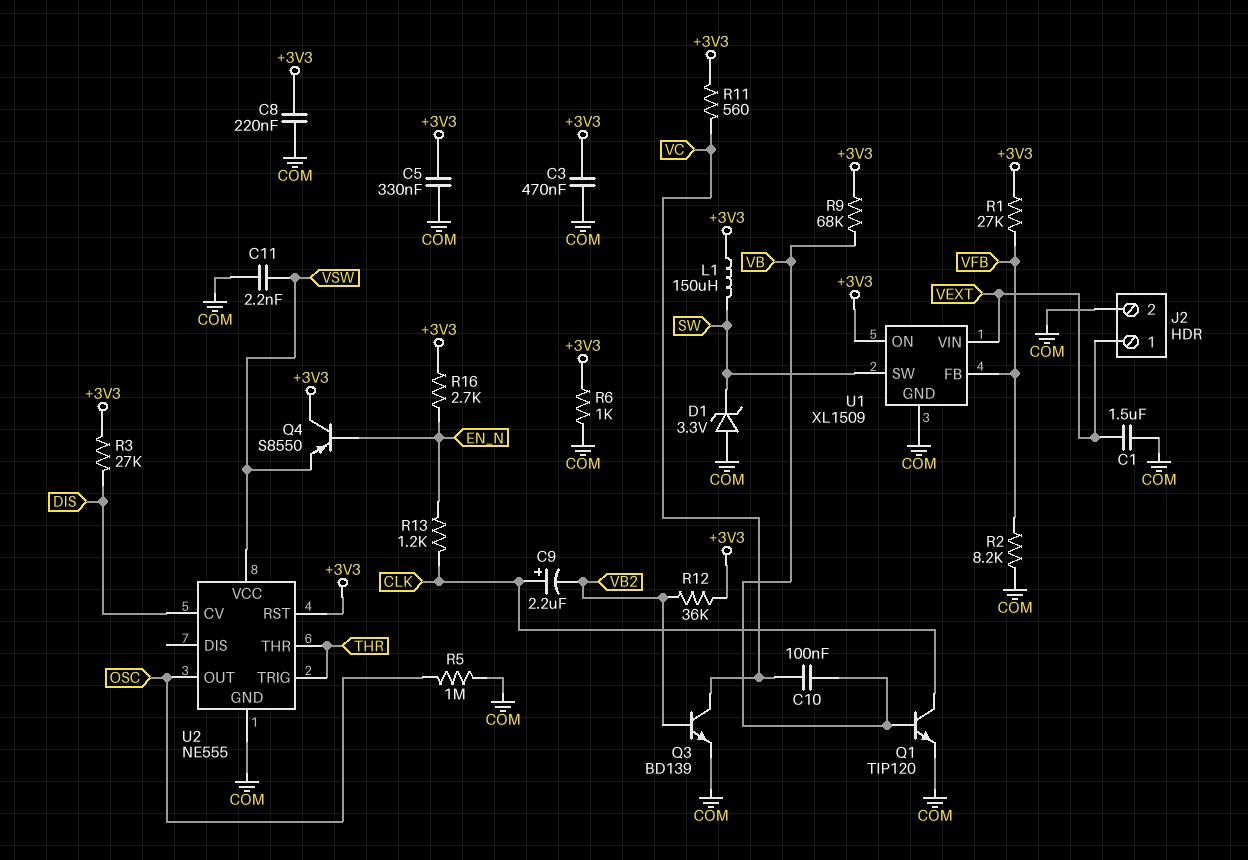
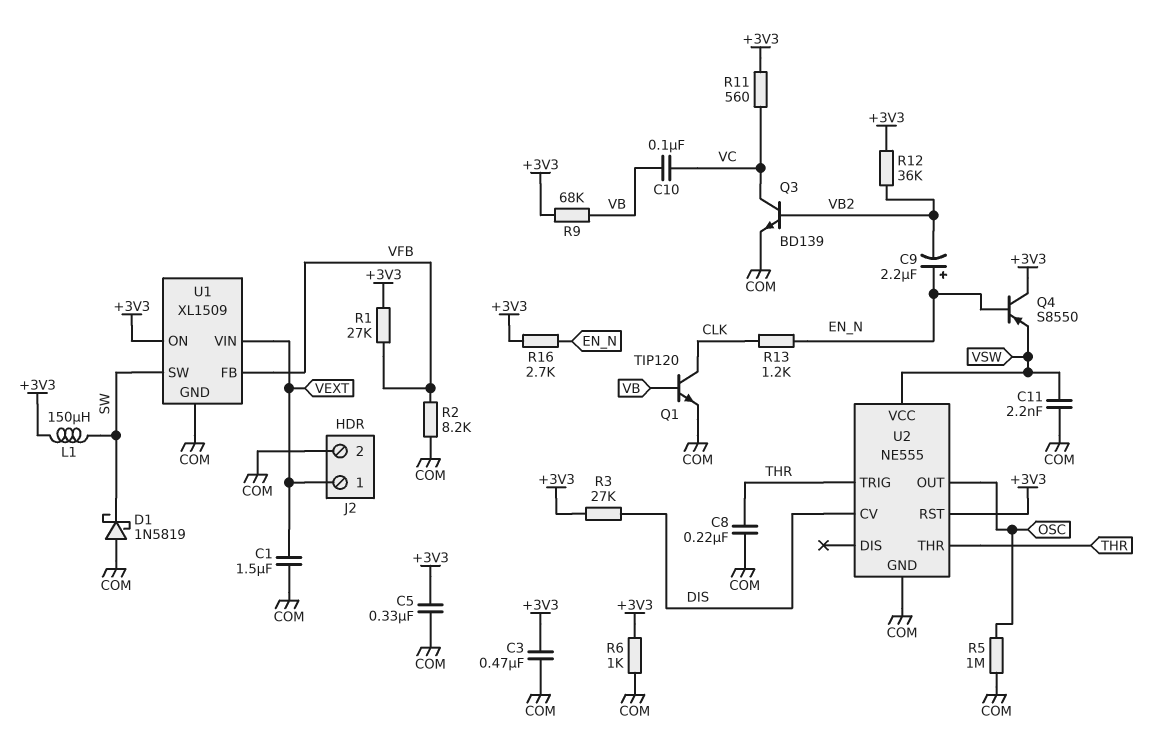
C8: 220nF (+3V3, COM) -> 220nF (COM, THR)
C9: 2.2uF (plus CLK, minus VB2) -> 2.2uF (plus EN_N, minus VB2)
D1: zener 3.3V (A COM, K SW) -> schottky 1N5819 (A COM, K SW)

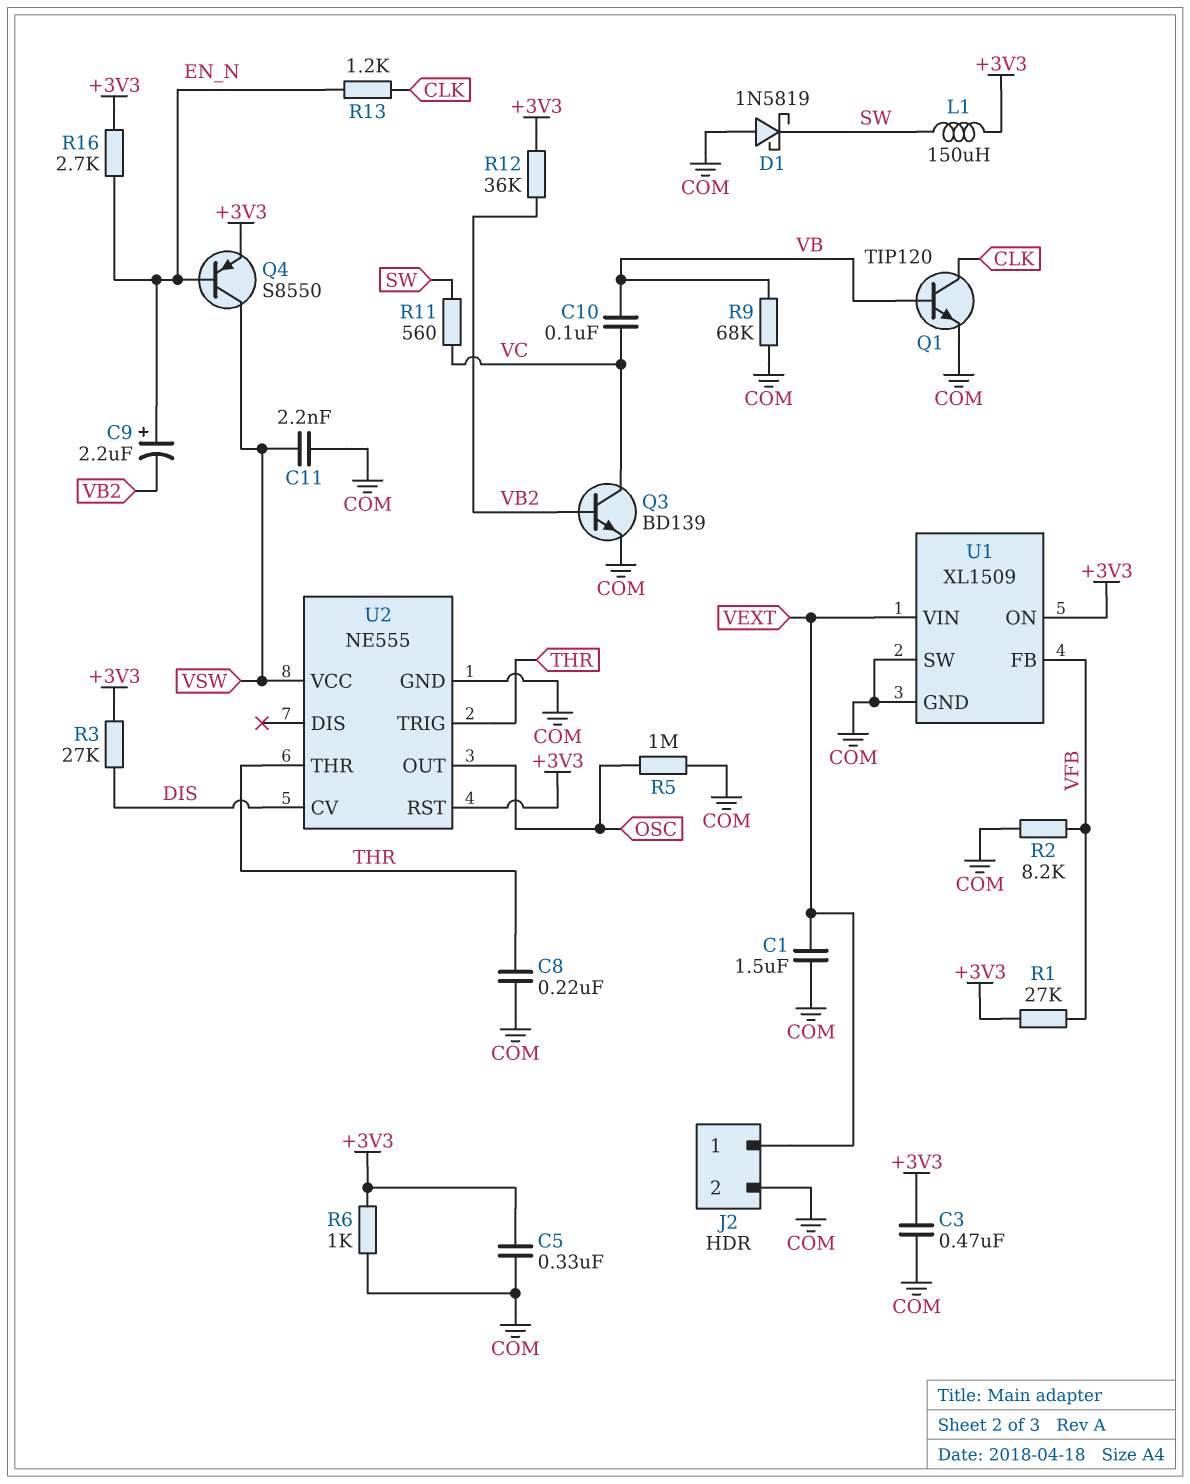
Q4: PNP S8550 (B EN_N, C +3V3, E VSW) -> PNP S8550 (B EN_N, C VSW, E +3V3)
R9: 68k (+3V3, VB) -> 68k (COM, VB)
R11: 560 (+3V3, VC) -> 560 (SW, VC)
U1 pin SW: SW -> COM

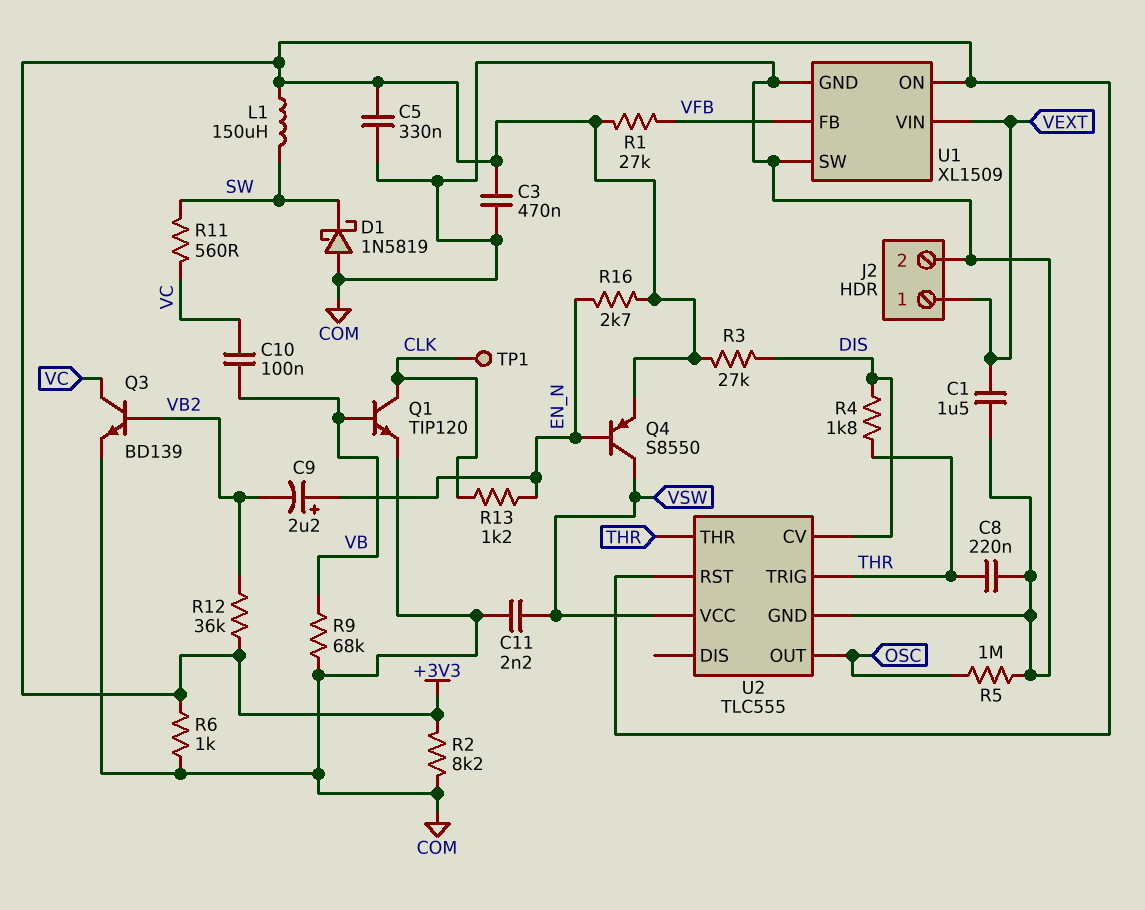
R2: 8.2k (COM, VFB) -> 8.2k (+3V3, COM)
R4: none -> 1.8k (DIS, THR)
TP1: none -> test point (CLK)
U2: NE555 -> TLC555

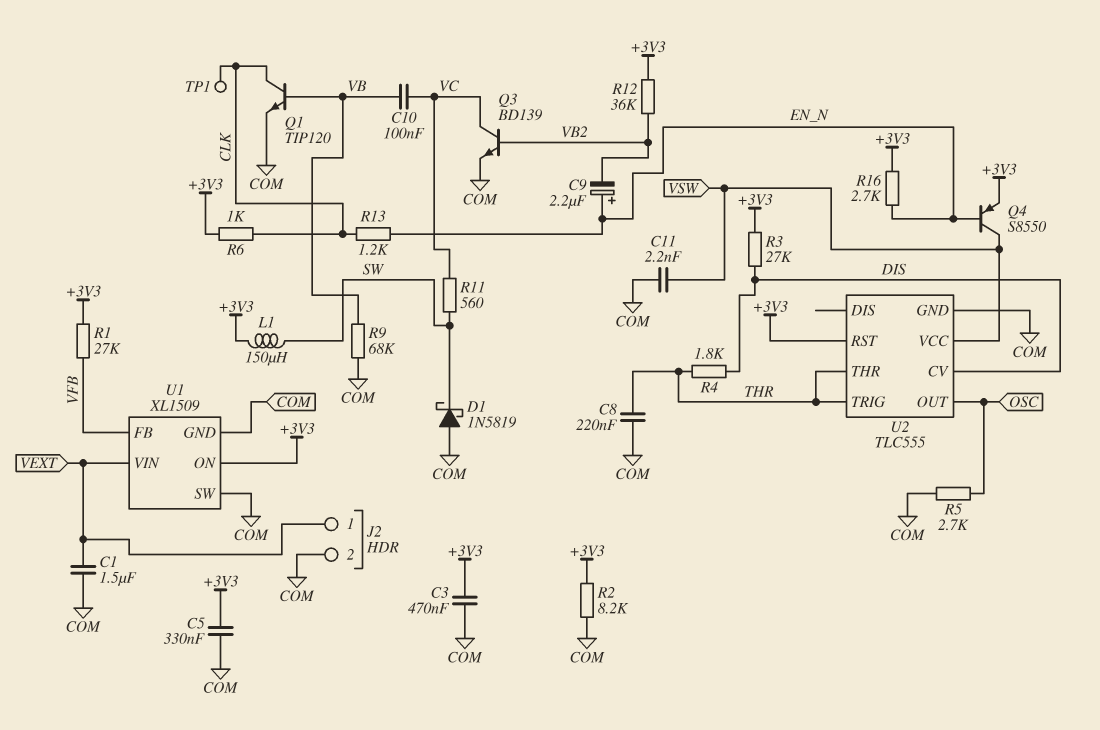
R5: 1M (COM, OSC) -> 2.7k (COM, OSC)
R6: 1k (+3V3, COM) -> 1k (+3V3, CLK)

